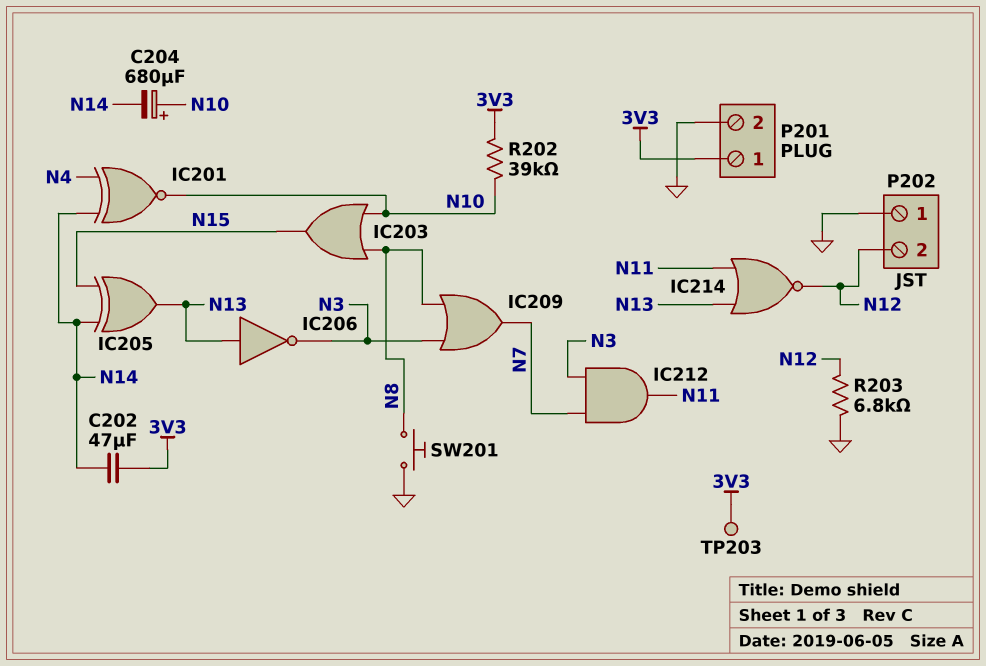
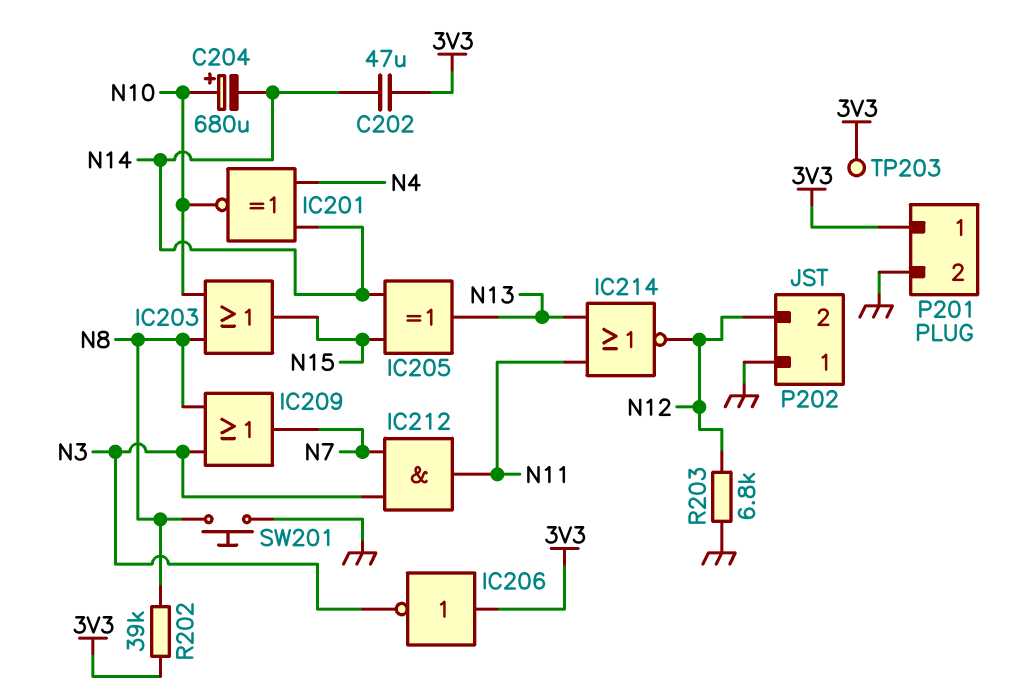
IC206: NOT (in N13, out N3) -> NOT (in 3V3, out N3)
R202: 39k (3V3, N10) -> 39k (3V3, N8)

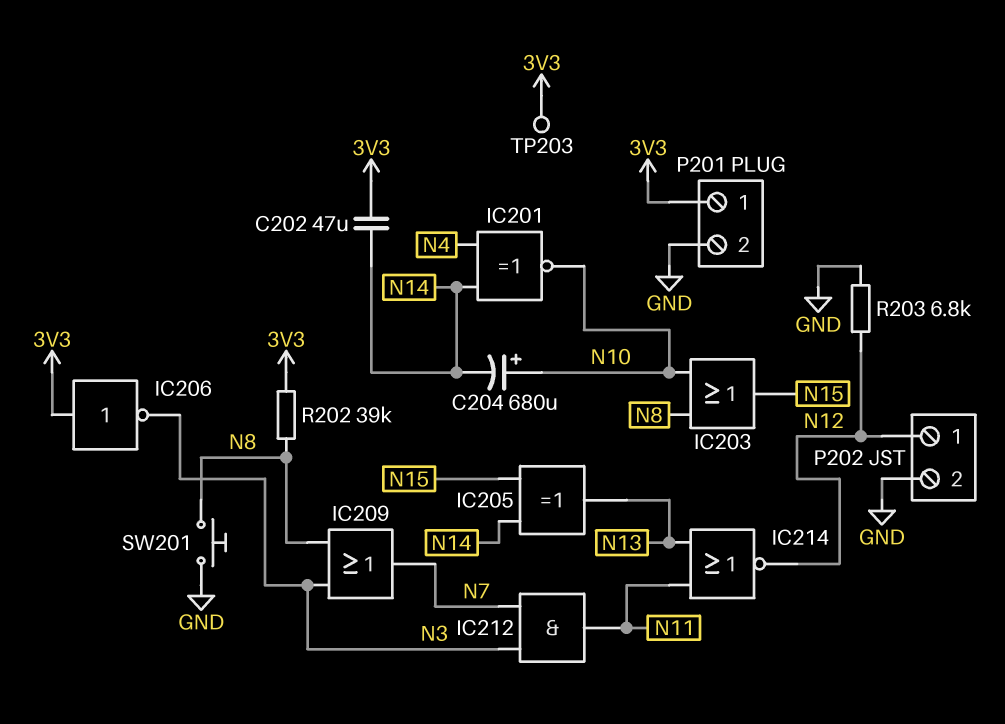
P202 pin 1: GND -> N12
P202 pin 2: N12 -> GND

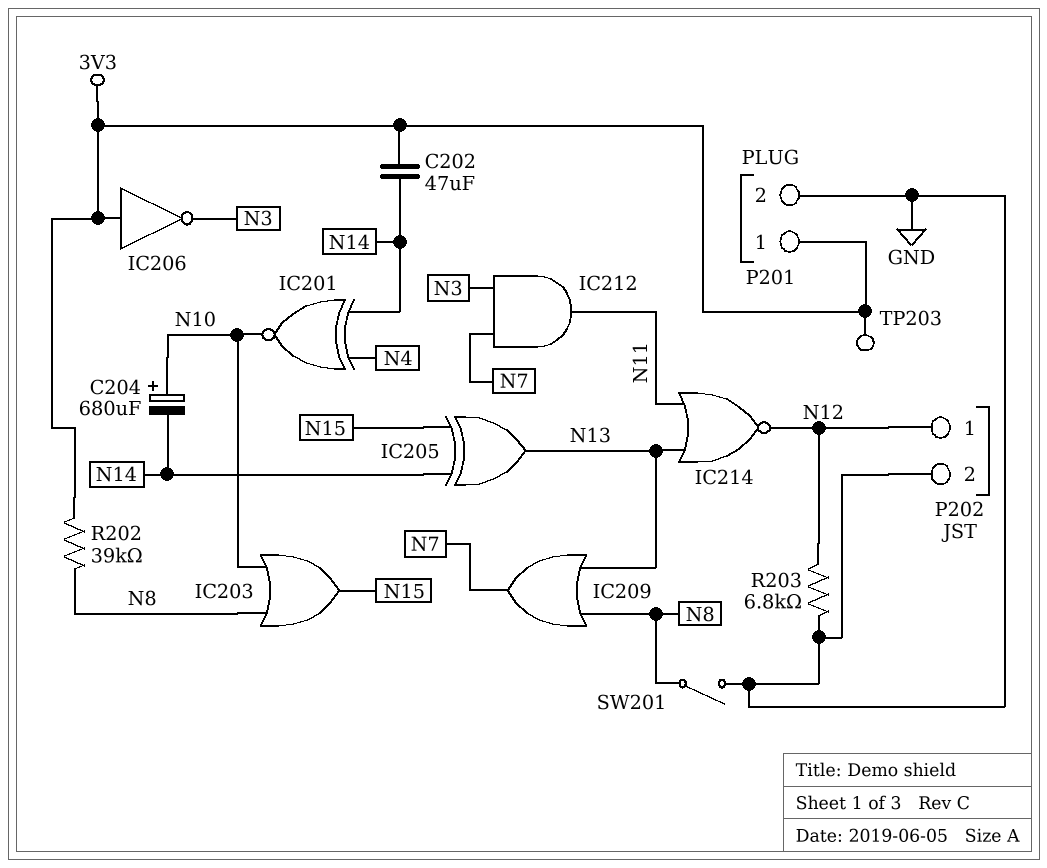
IC209: OR (in N3, in N8, out N7) -> OR (in N8, in N13, out N7)
SW201: button (GND, N8) -> switch (GND, N8)

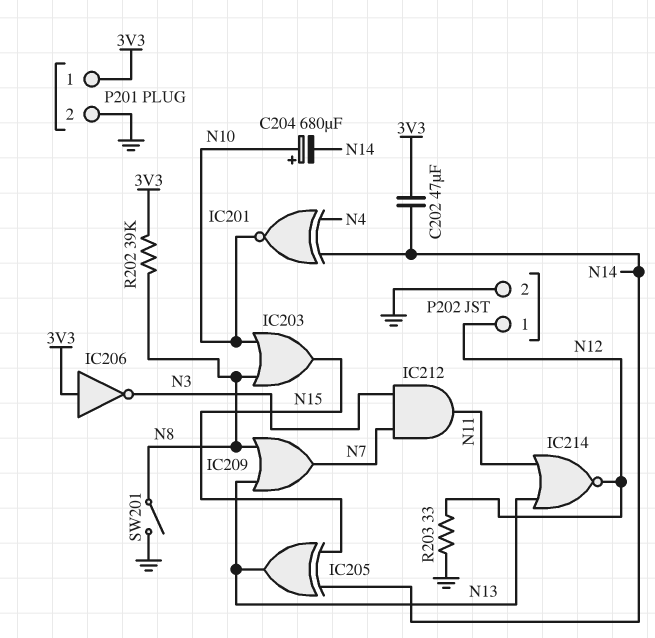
R203: 6.8k (GND, N12) -> 33 (GND, N12)
TP203: test point (3V3) -> none

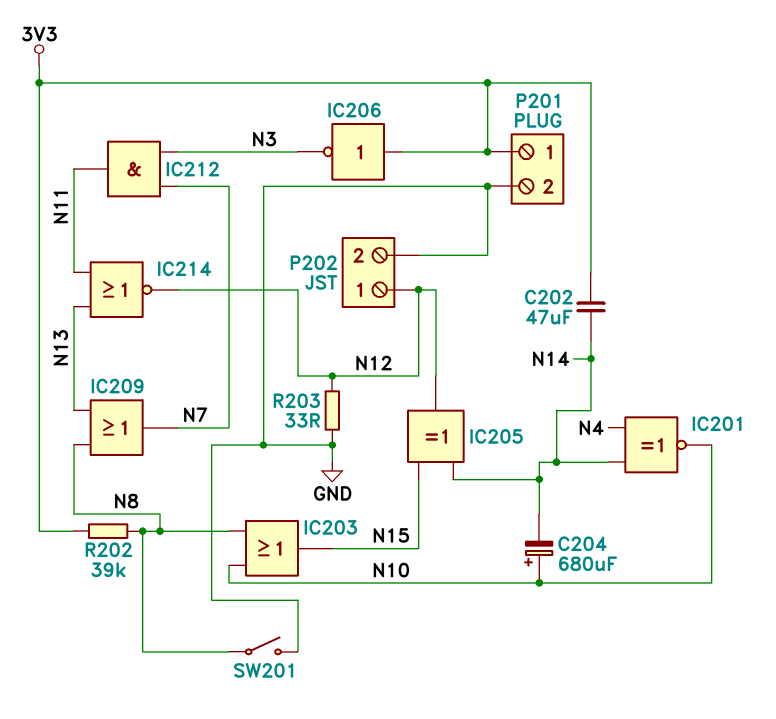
IC205: XOR (in N14, in N15, out N13) -> XOR (in N14, in N15, out N12)

